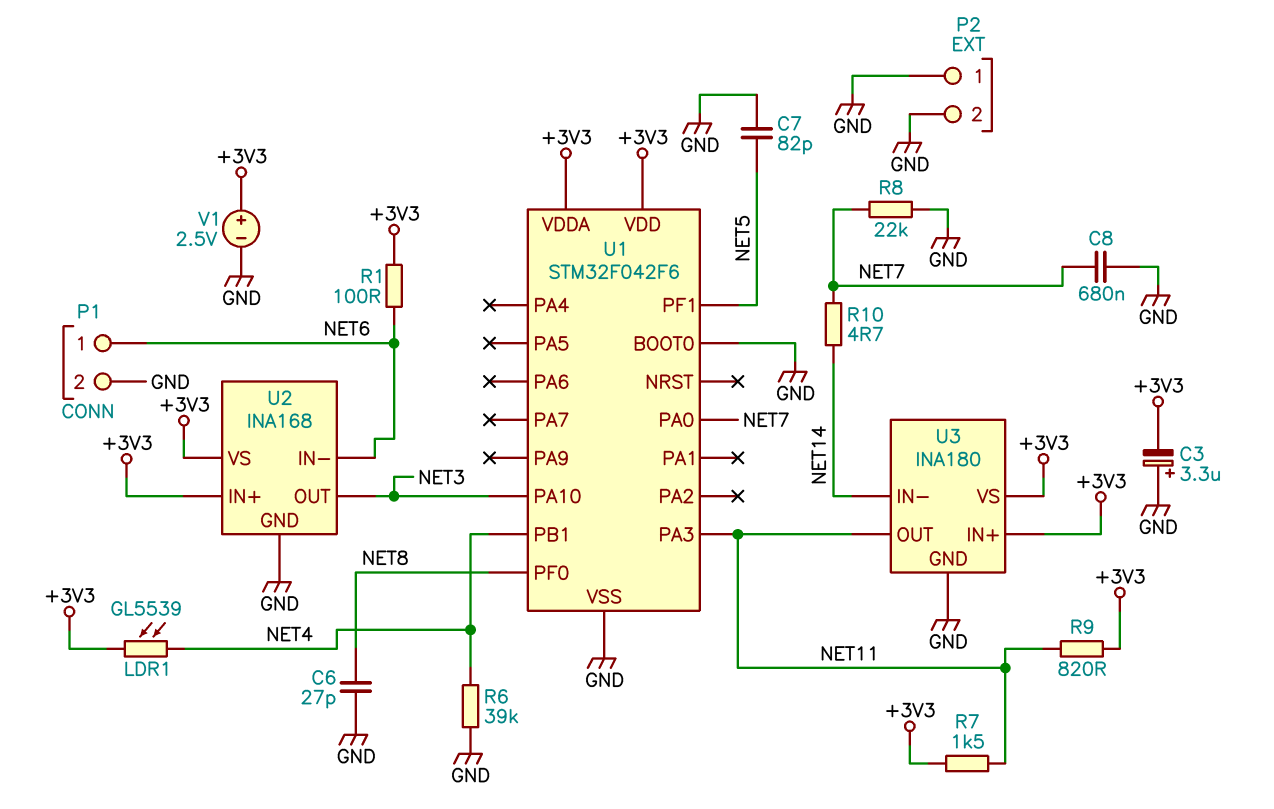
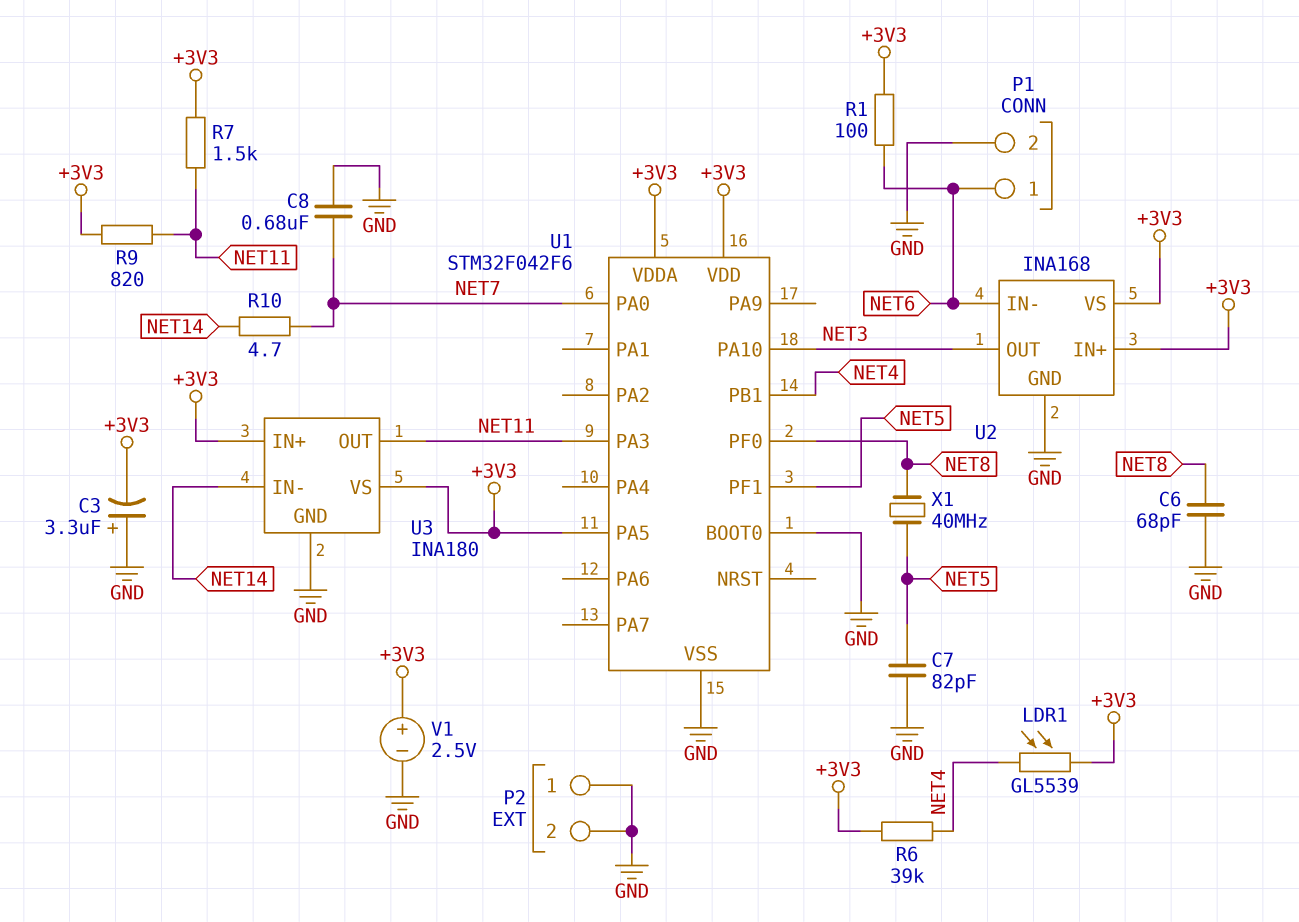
C6: 27pF (GND, NET8) -> 68pF (GND, NET8)
R6: 39k (GND, NET4) -> 39k (+3V3, NET4)
R8: 22k (GND, NET7) -> none
U1 pin PA5: none -> +3V3
X1: none -> 40MHz (NET5, NET8)

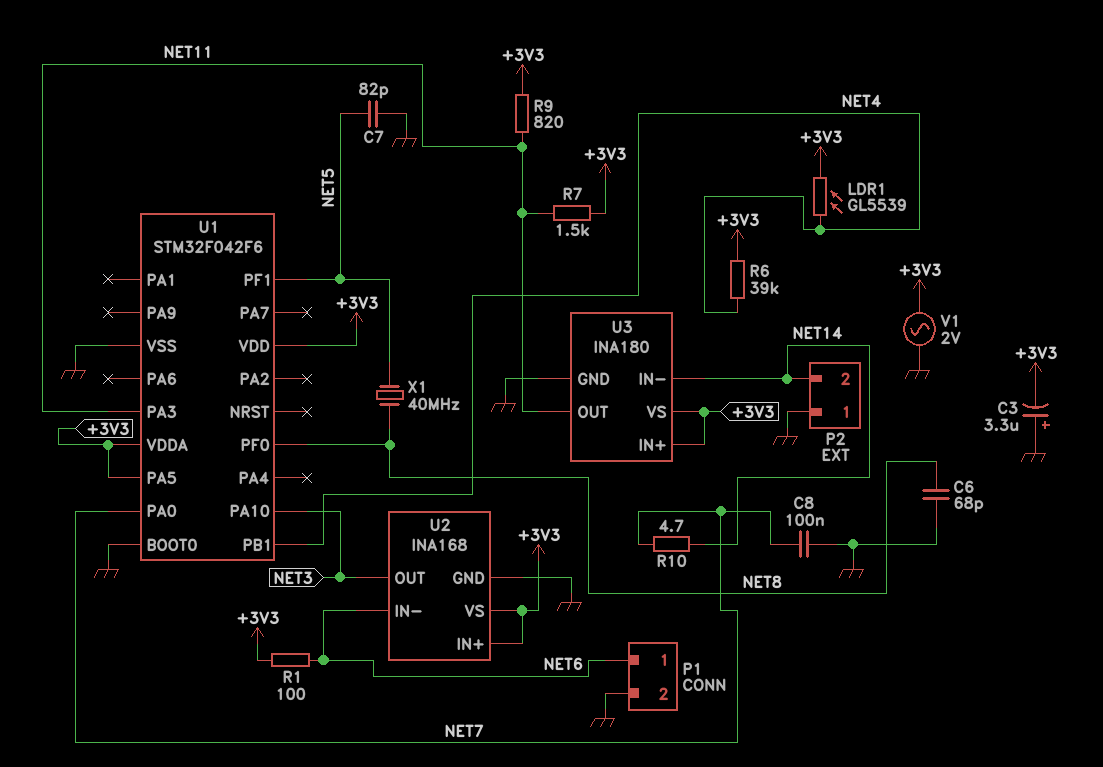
C8: 680nF (GND, NET7) -> 100nF (GND, NET7)
P2 pin 2: GND -> NET14
V1: 2.5V (plus +3V3, minus GND) -> AC 2V (+3V3, GND)

